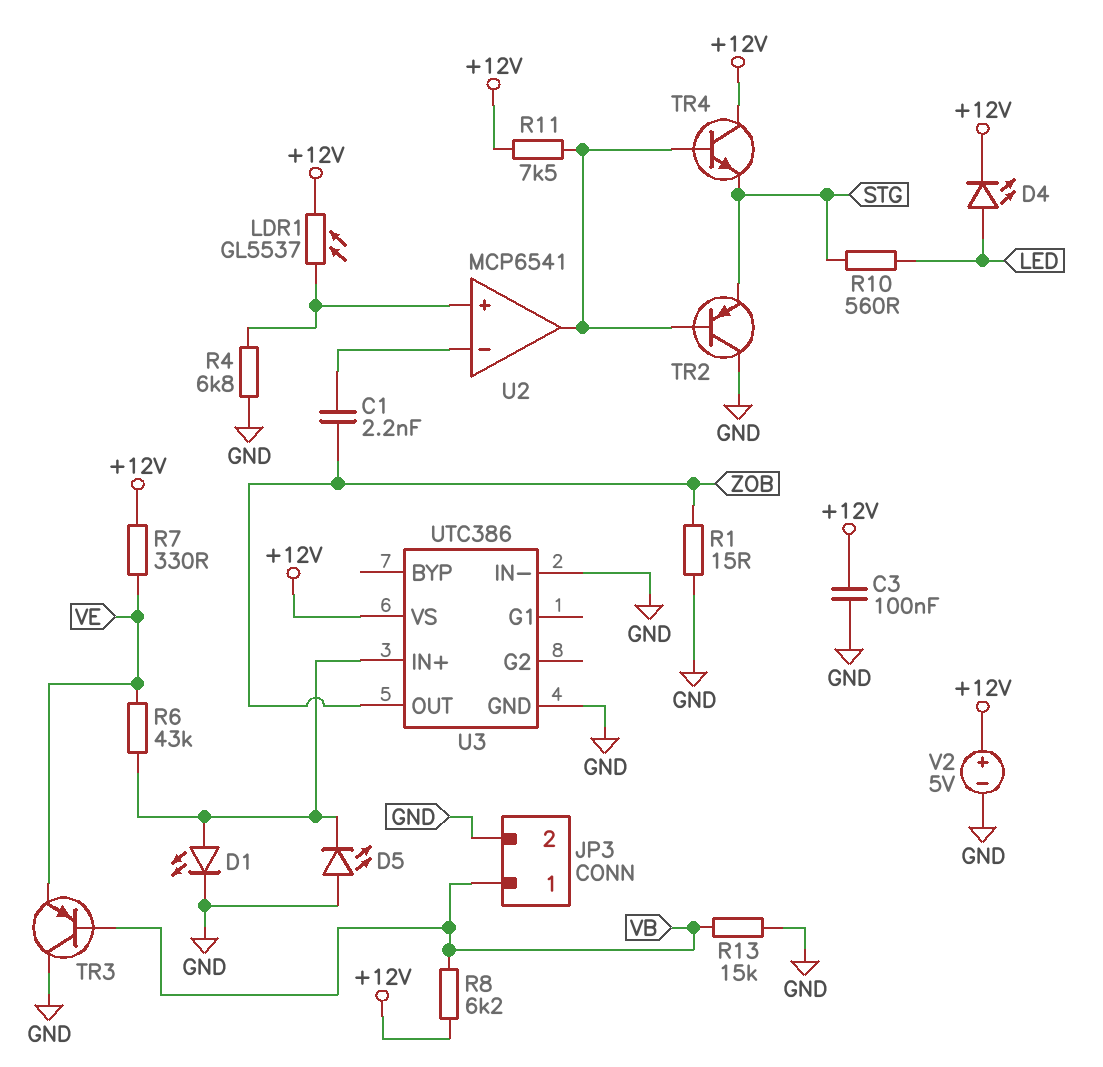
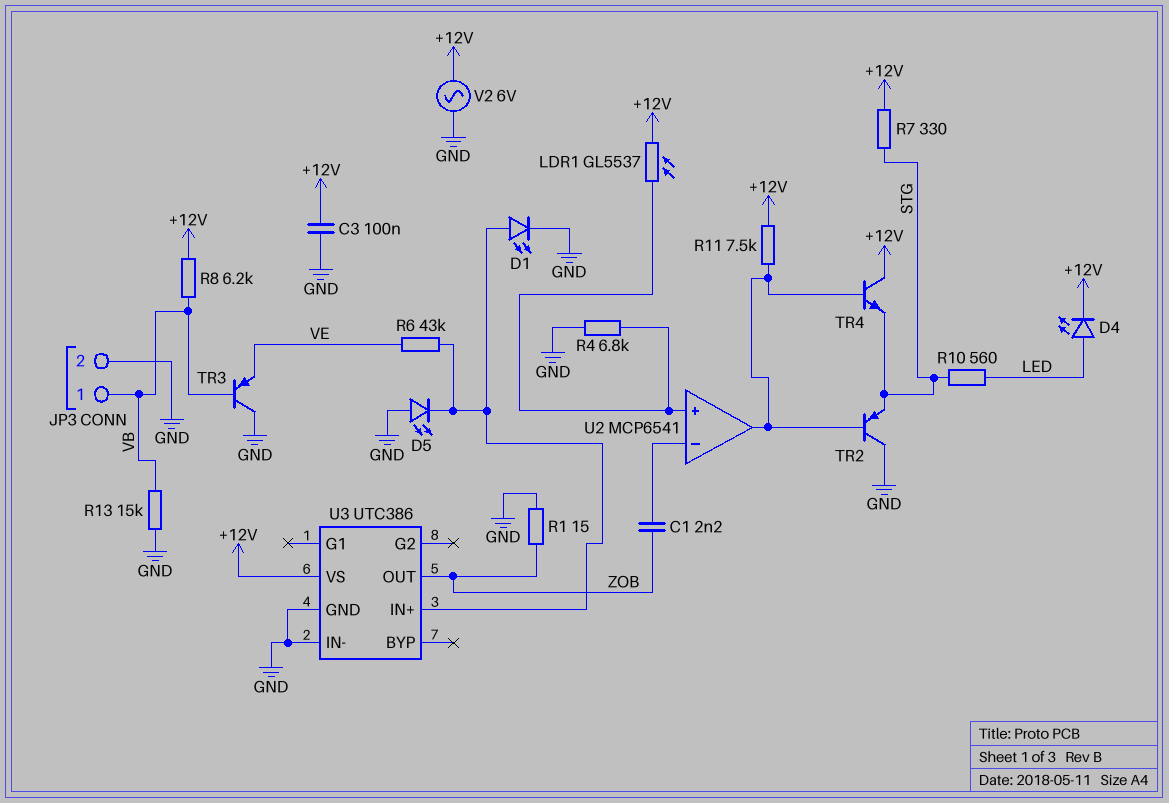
R7: 330 (+12V, VE) -> 330 (+12V, STG)
V2: 5V (plus +12V, minus GND) -> AC 6V (+12V, GND)

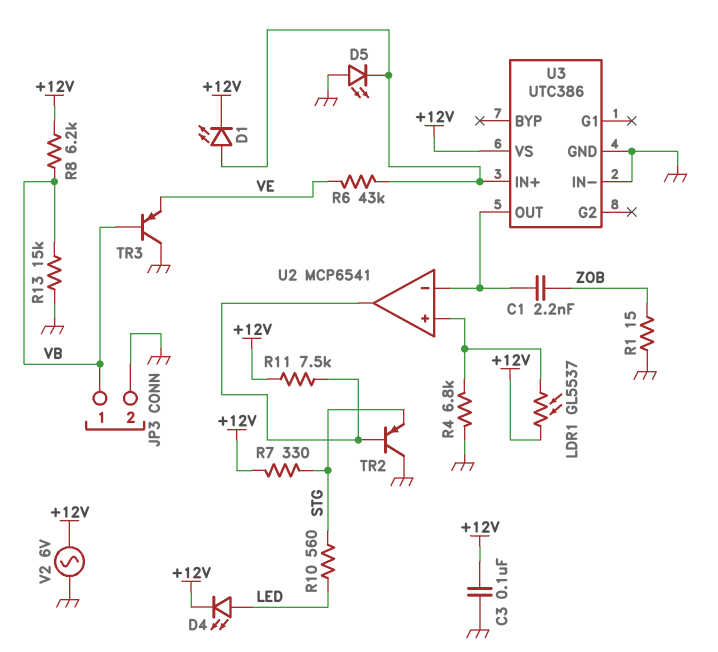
D1: LED (A U3/IN+, K GND) -> LED (A U3/IN+, K +12V)
TR4: NPN (B U2/out, C +12V, E STG) -> none
U3 pin OUT: ZOB -> U2/in-

